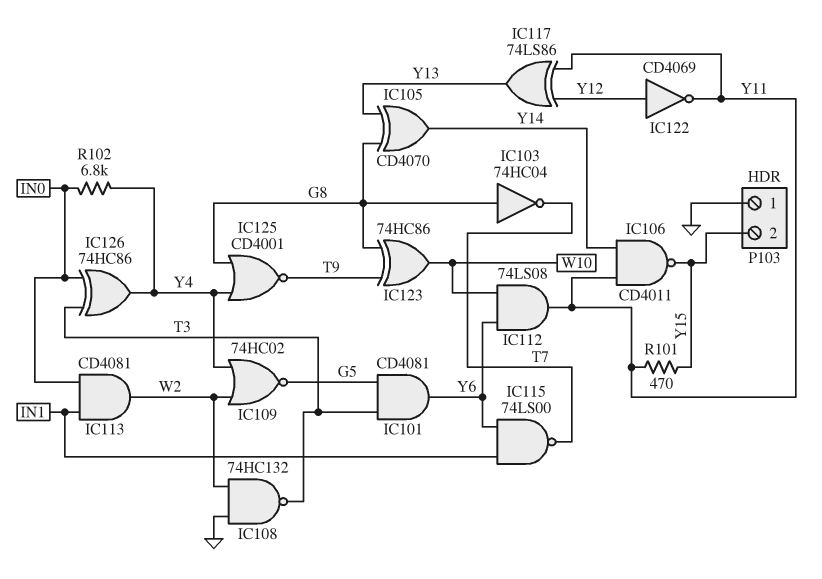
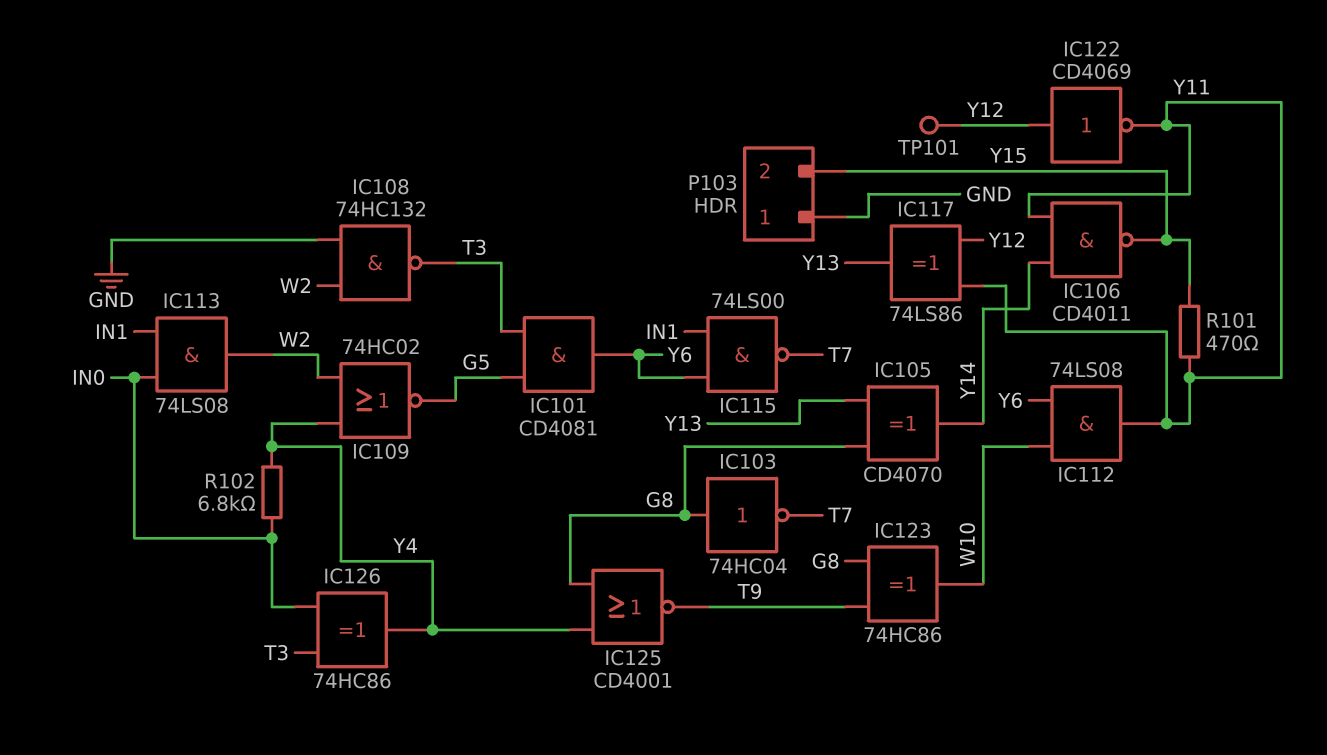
IC113: AND CD4081 (in IN0, in IN1, out W2) -> AND 74LS08 (in IN0, in IN1, out W2)
TP101: none -> test point (Y12)

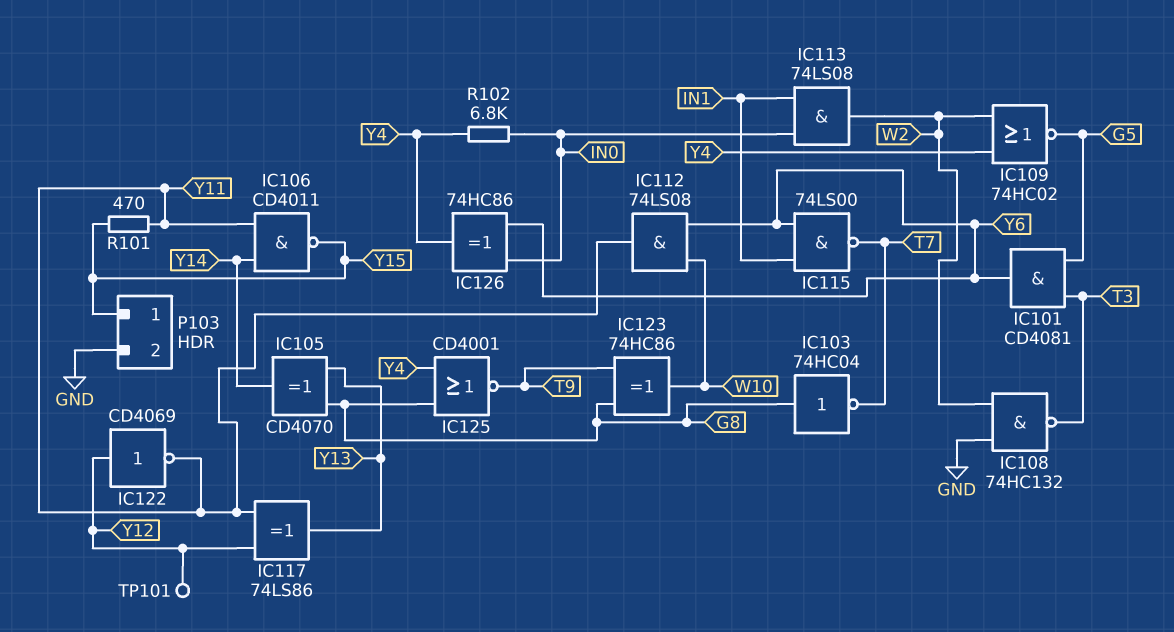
IC126: XOR 74HC86 (in IN0, in T3, out Y4) -> XOR 74HC86 (in IN0, in Y6, out Y4)
P103 pin 1: GND -> Y15
P103 pin 2: Y15 -> GND

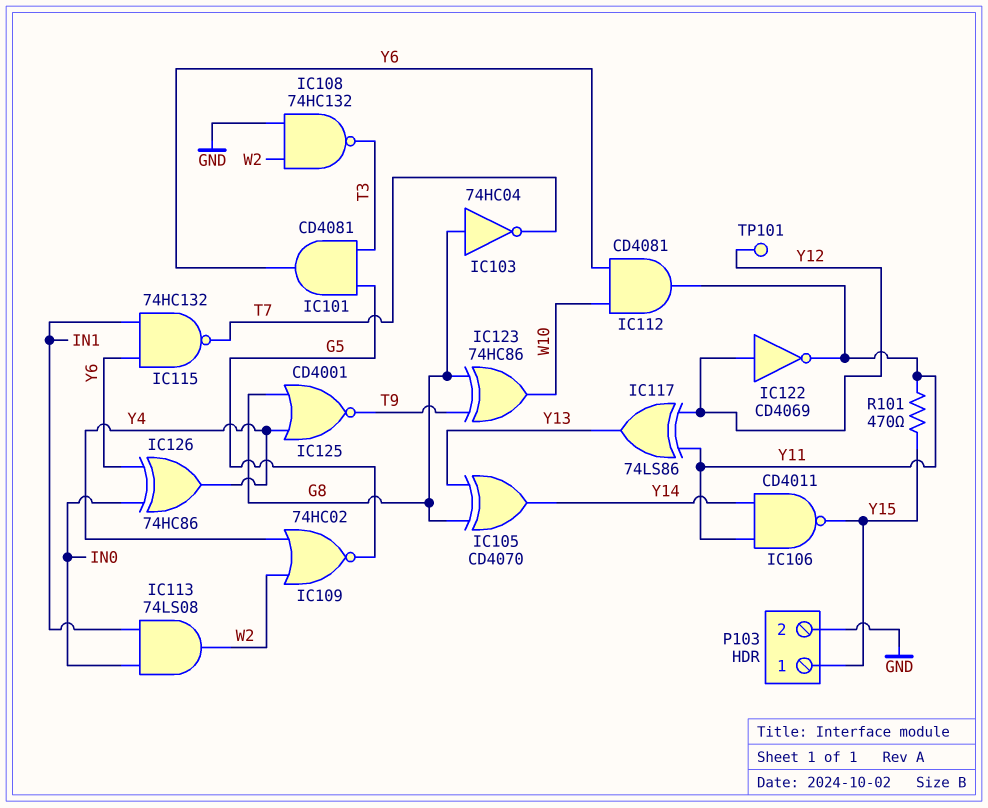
IC112: AND 74LS08 (in W10, in Y6, out Y11) -> AND CD4081 (in W10, in Y6, out Y11)
IC115: NAND 74LS00 (in IN1, in Y6, out T7) -> NAND 74HC132 (in IN1, in Y6, out T7)
R102: 6.8k (IN0, Y4) -> none

